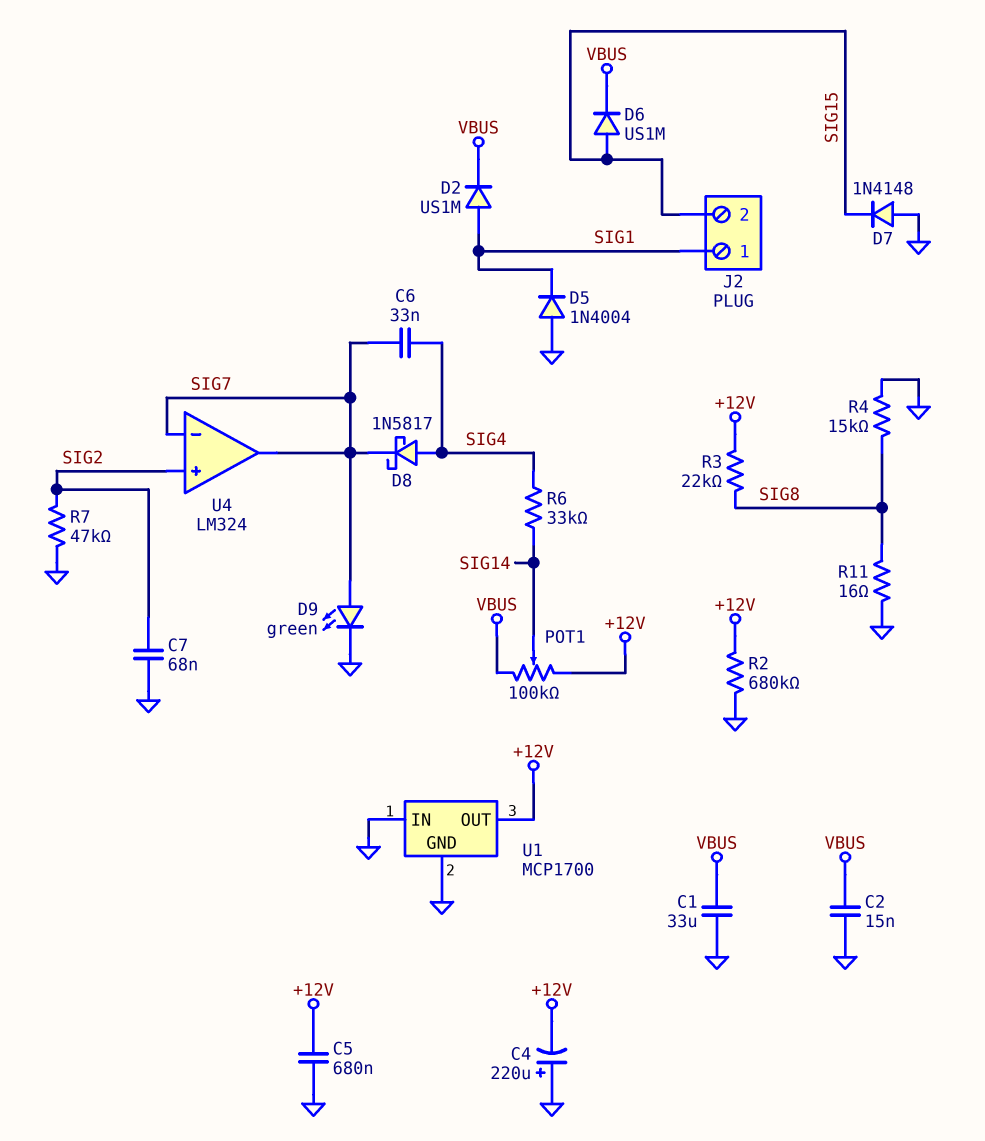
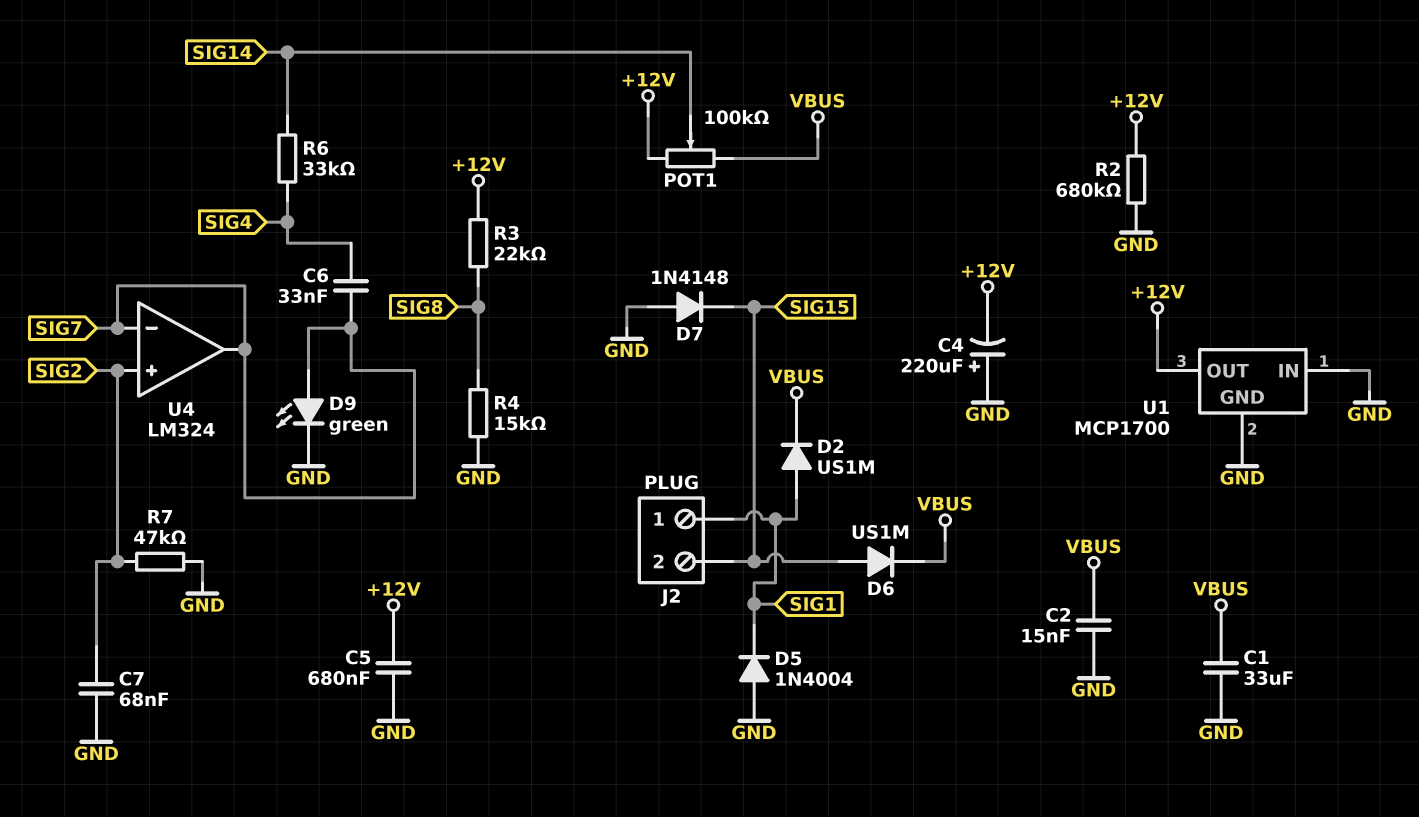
D8: schottky 1N5817 (A SIG4, K SIG7) -> none
R11: 16 (GND, SIG8) -> none

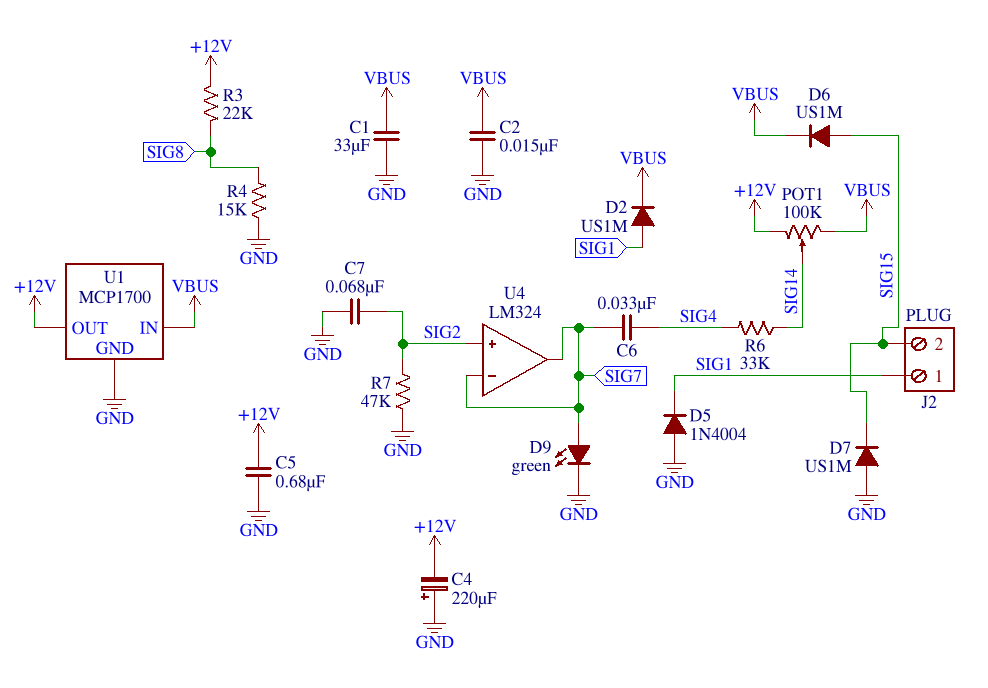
D7: diode 1N4148 (A GND, K SIG15) -> diode US1M (A GND, K SIG15)
R2: 680k (+12V, GND) -> none
U1 pin IN: GND -> VBUS

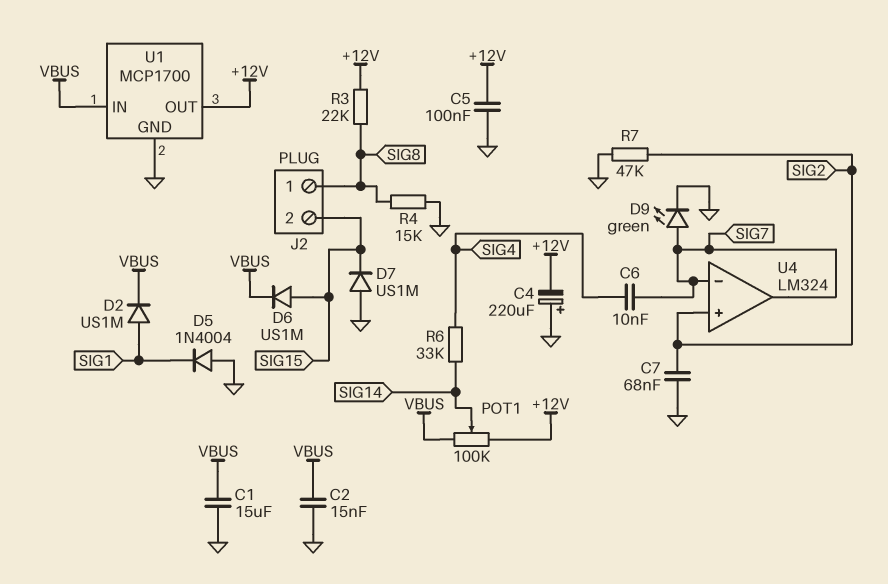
C1: 33uF (GND, VBUS) -> 15uF (GND, VBUS)
C5: 680nF (+12V, GND) -> 100nF (+12V, GND)
C6: 33nF (SIG4, SIG7) -> 10nF (SIG4, SIG7)
J2 pin 1: SIG1 -> SIG8

